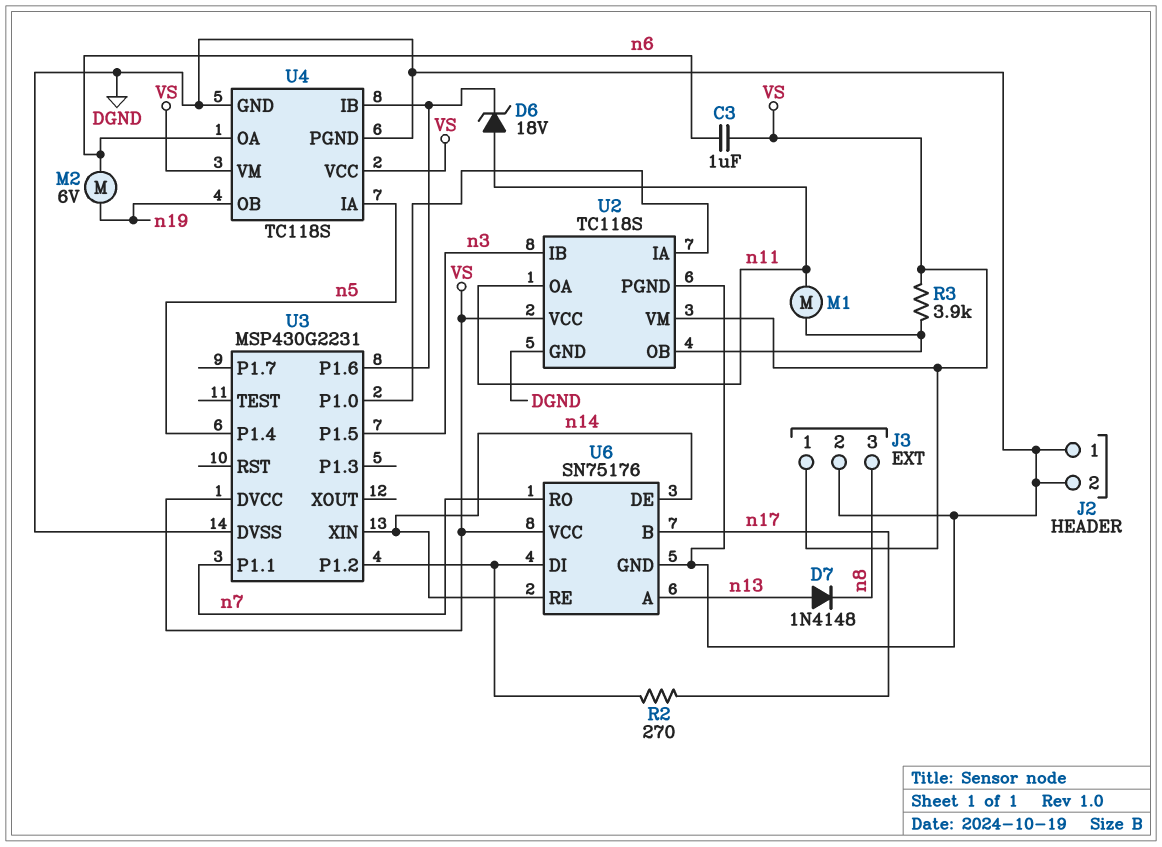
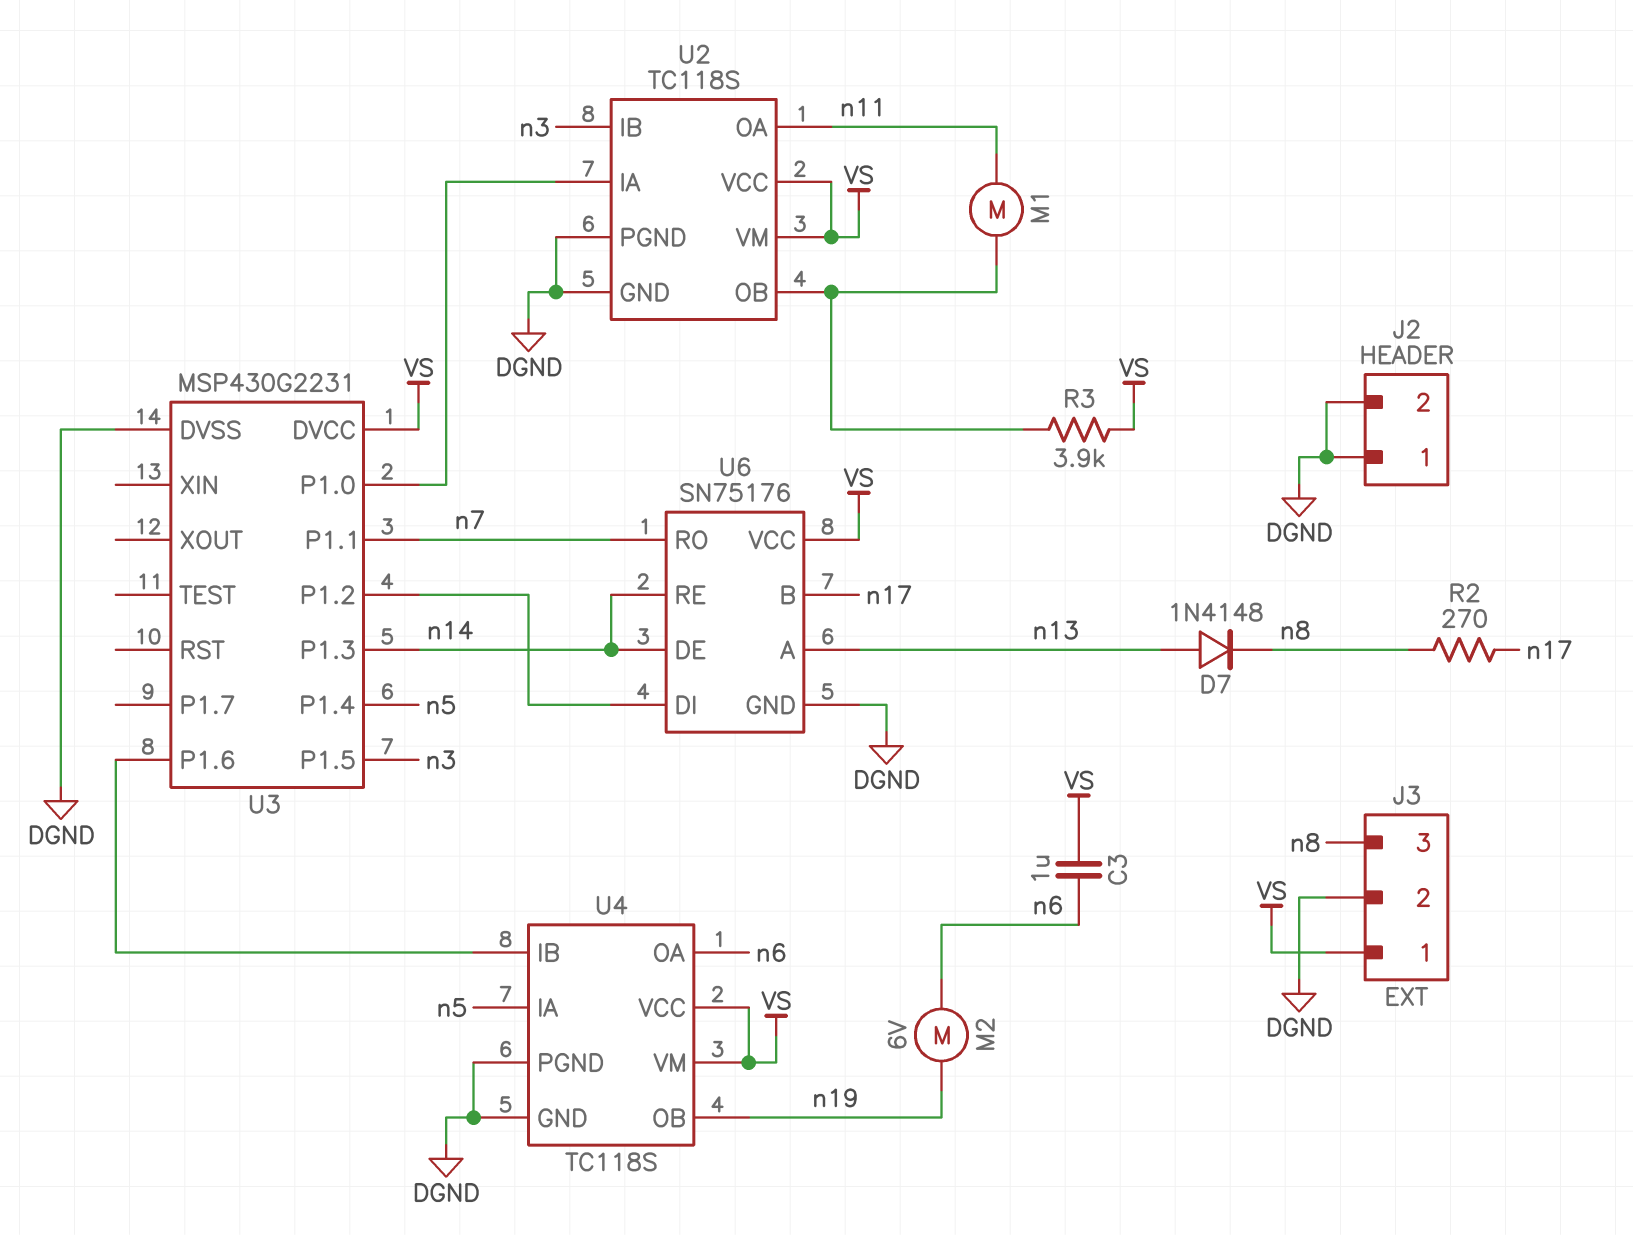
D6: zener 18V (A n11, K U3/P1.6) -> none
R2: 270 (U3/P1.2, n17) -> 270 (n8, n17)
U3 pin P1.3: none -> n14
U3 pin XIN: n14 -> none

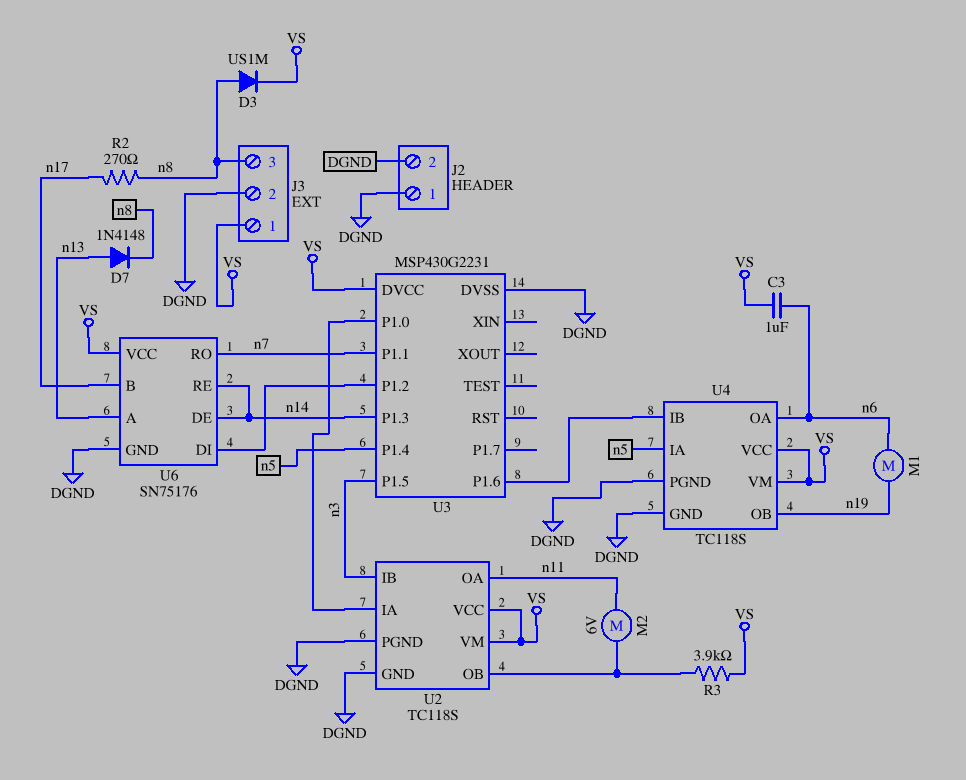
D3: none -> diode US1M (A n8, K VS)
M1: motor (U2/OB, n11) -> motor (n6, n19)
M2: motor 6V (n6, n19) -> motor 6V (U2/OB, n11)

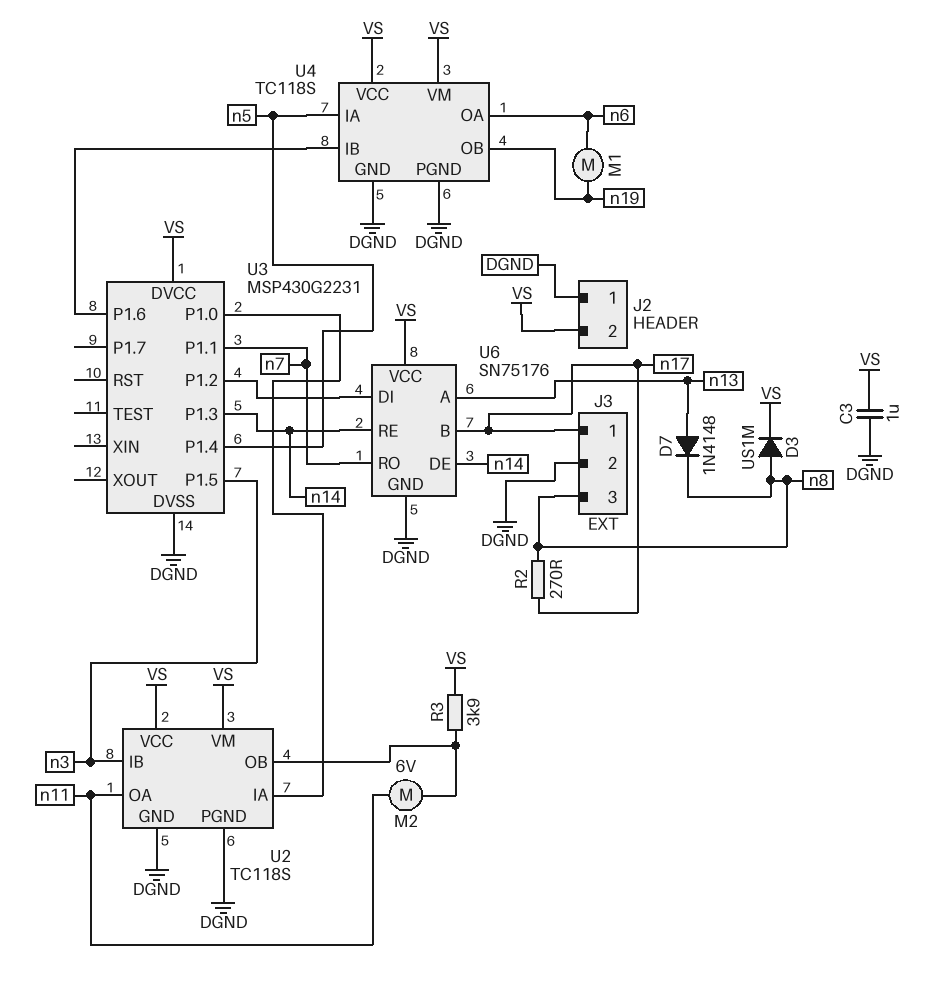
C3: 1uF (VS, n6) -> 1uF (DGND, VS)
J2 pin 2: DGND -> VS
J3 pin 1: VS -> n17

